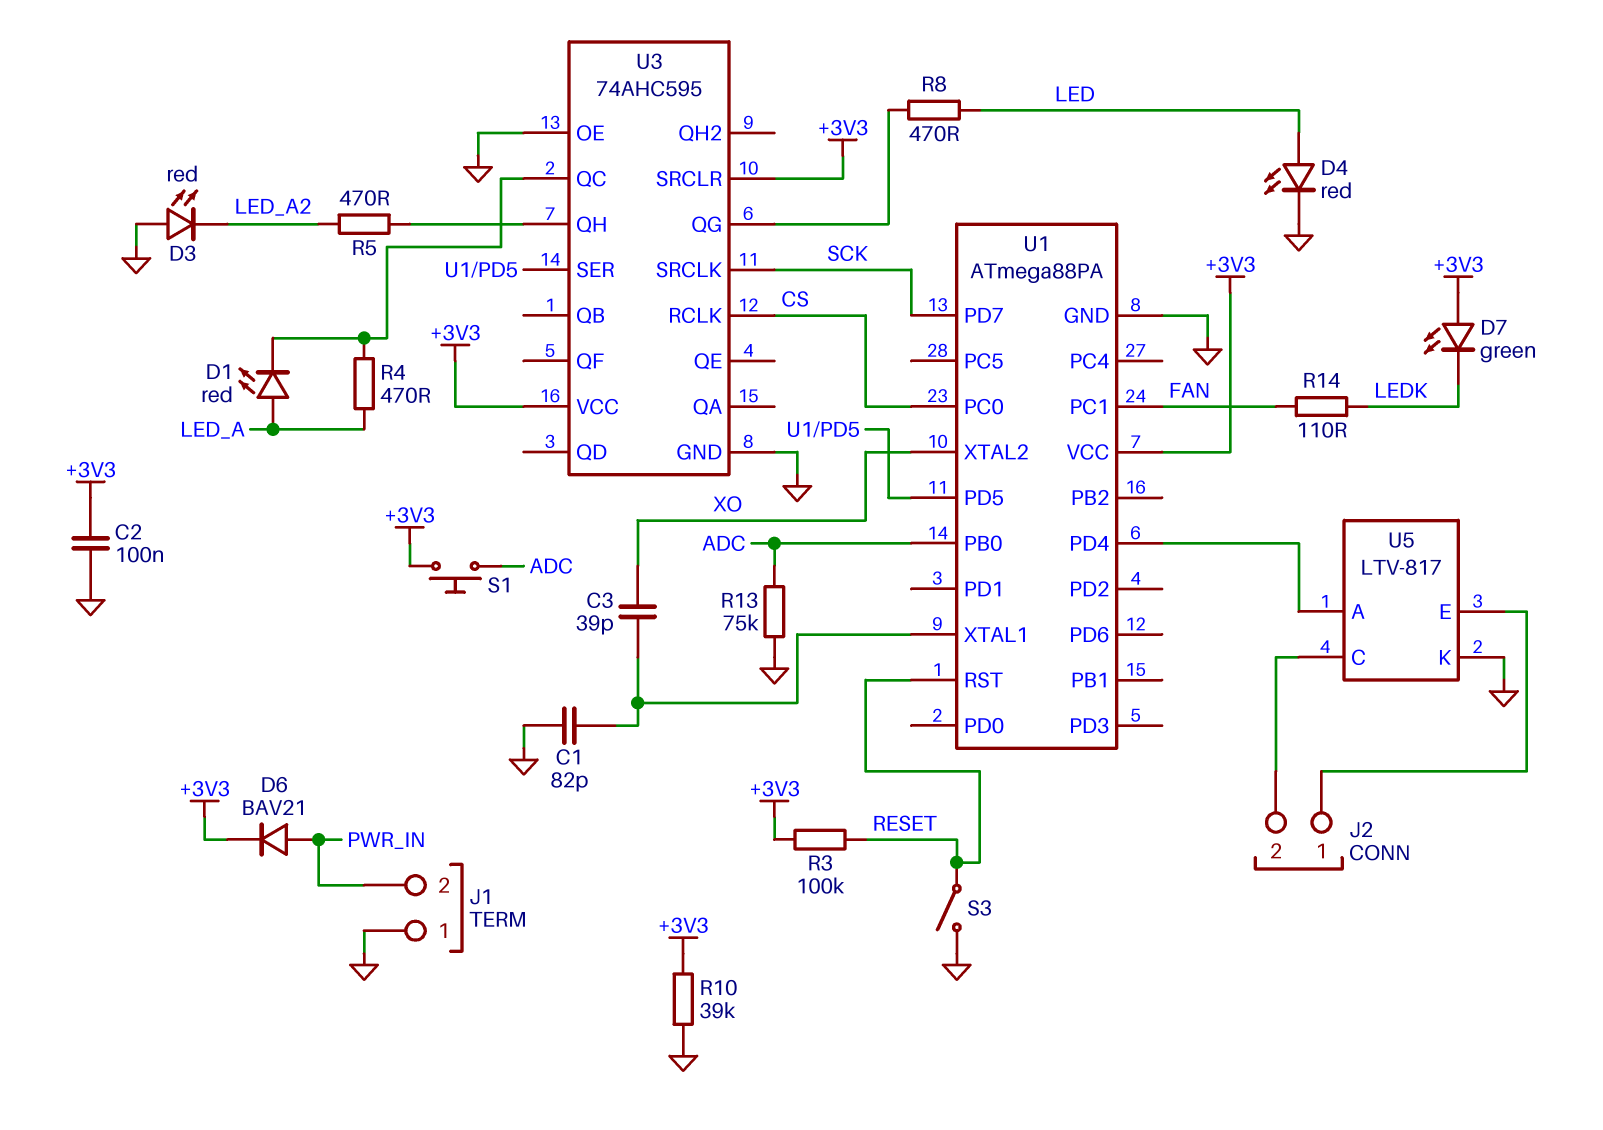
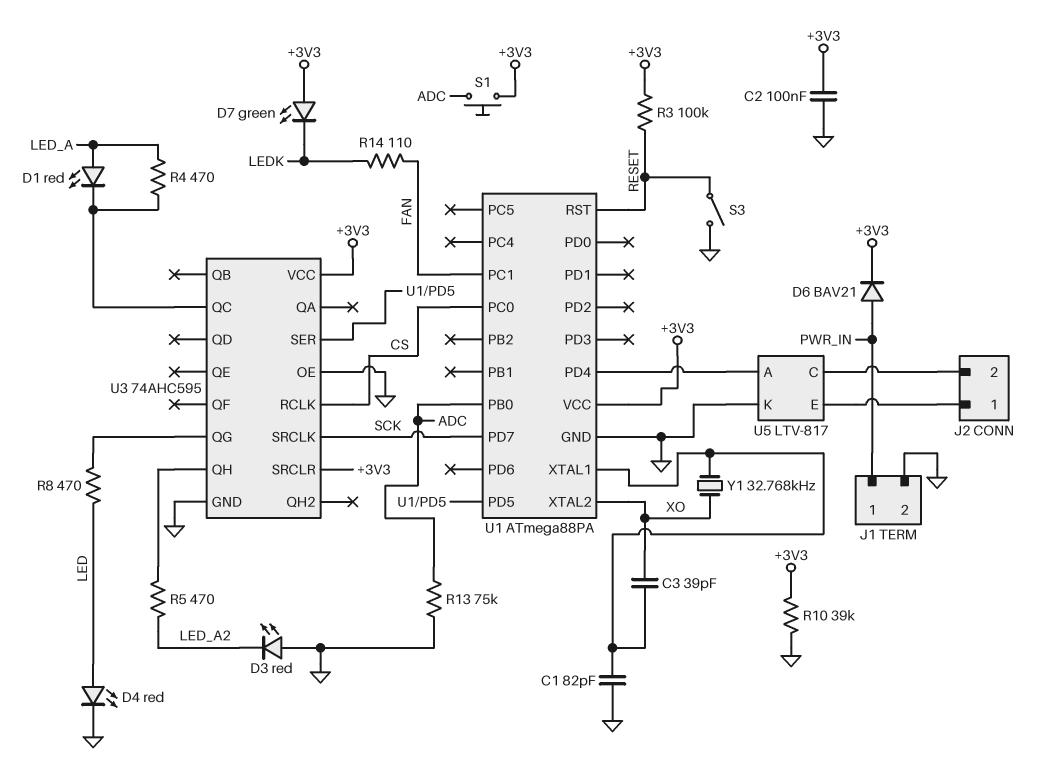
J1 pin 1: GND -> PWR_IN
J1 pin 2: PWR_IN -> GND
Y1: none -> 32.768kHz (U1/XTAL1, XO)

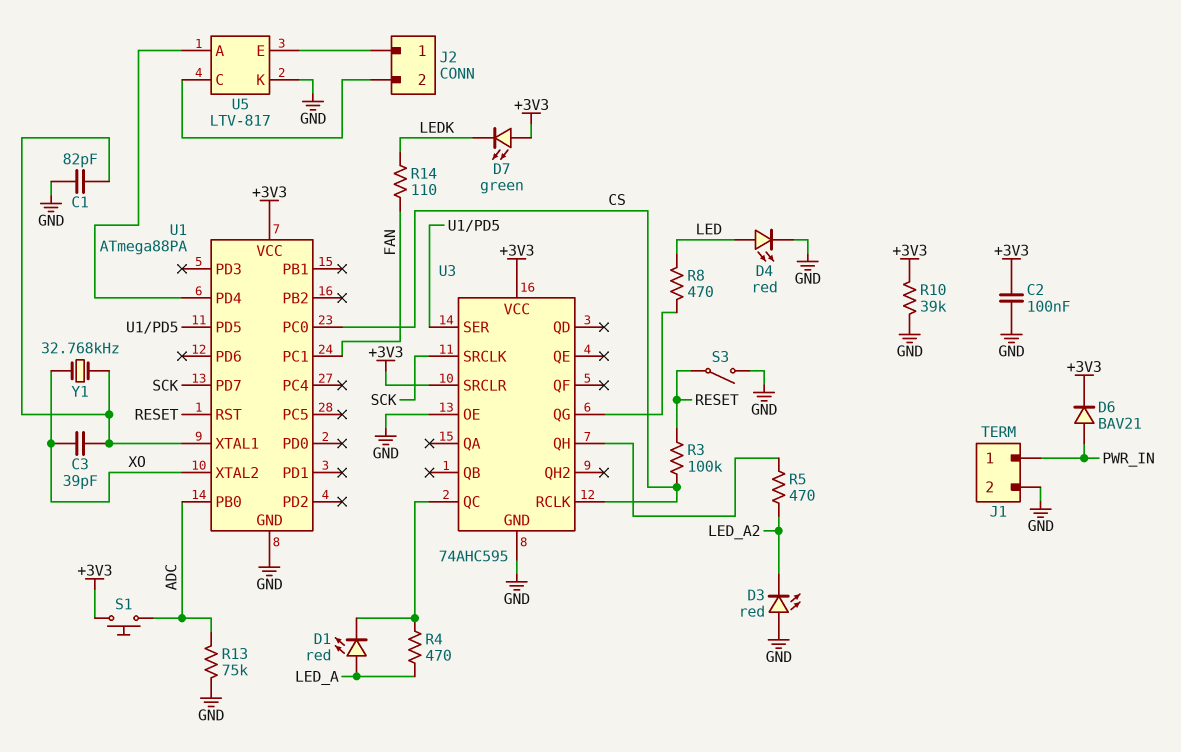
R3: 100k (+3V3, RESET) -> 100k (CS, RESET)

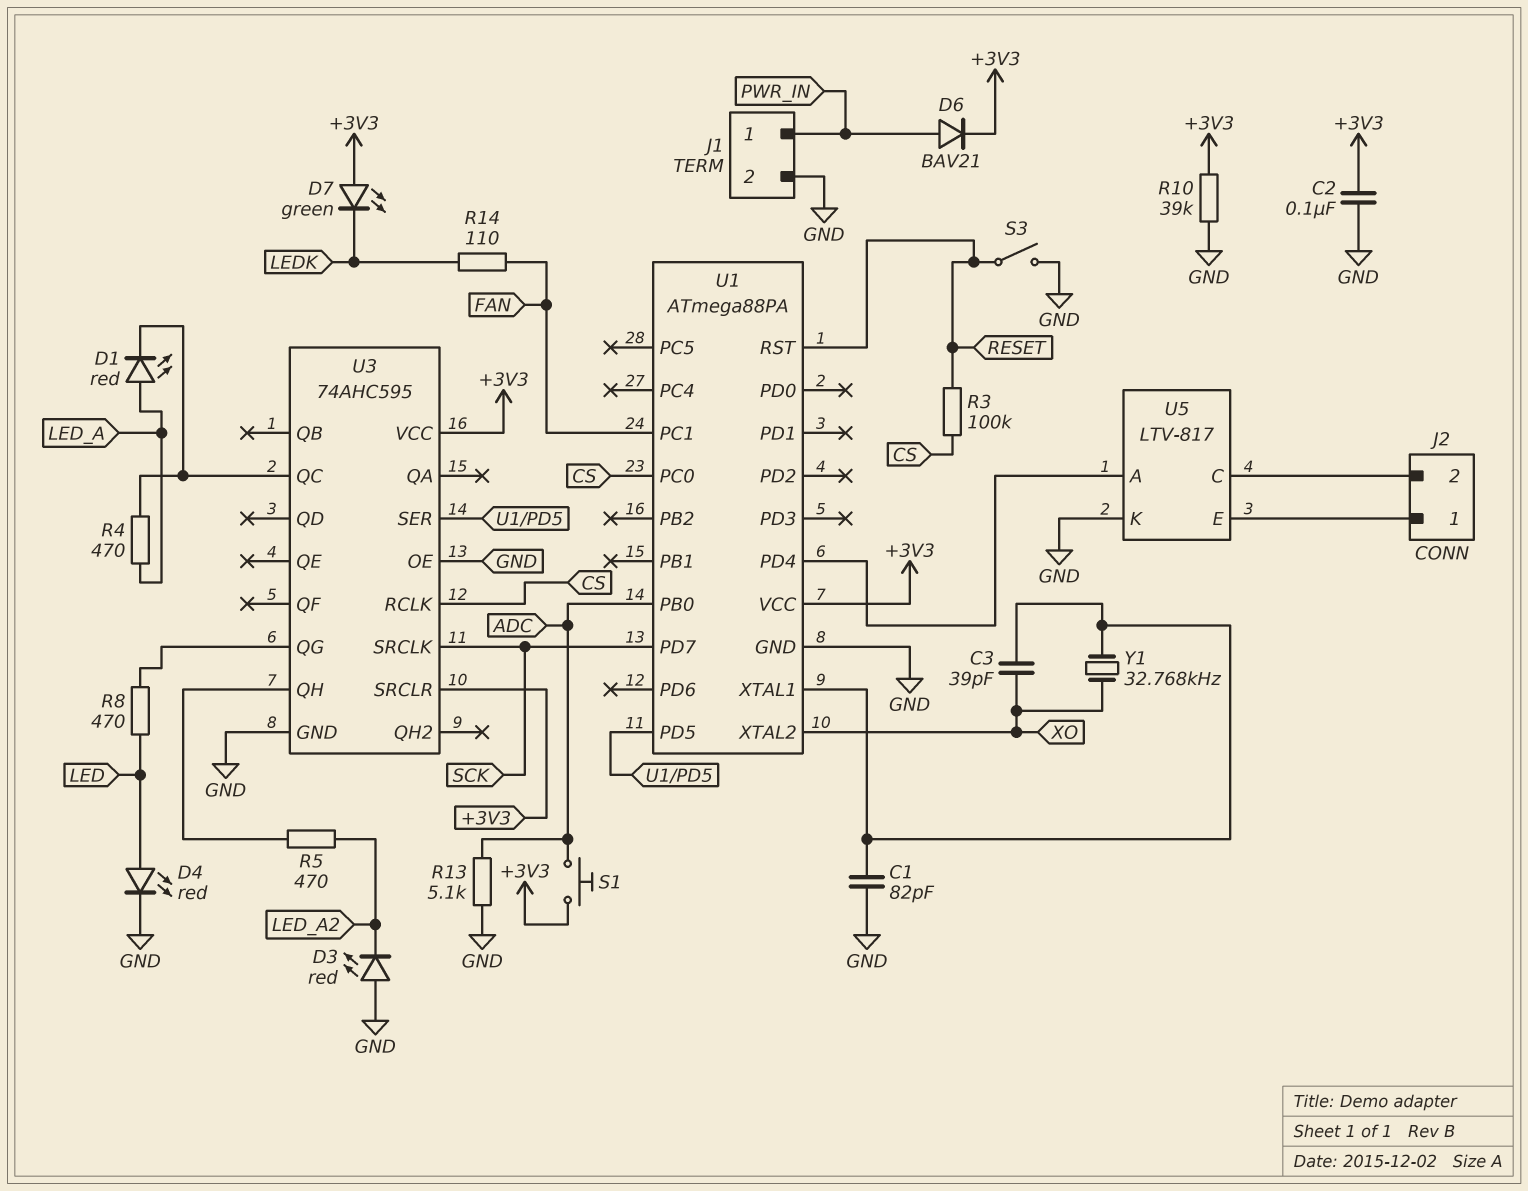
R13: 75k (ADC, GND) -> 5.1k (ADC, GND)

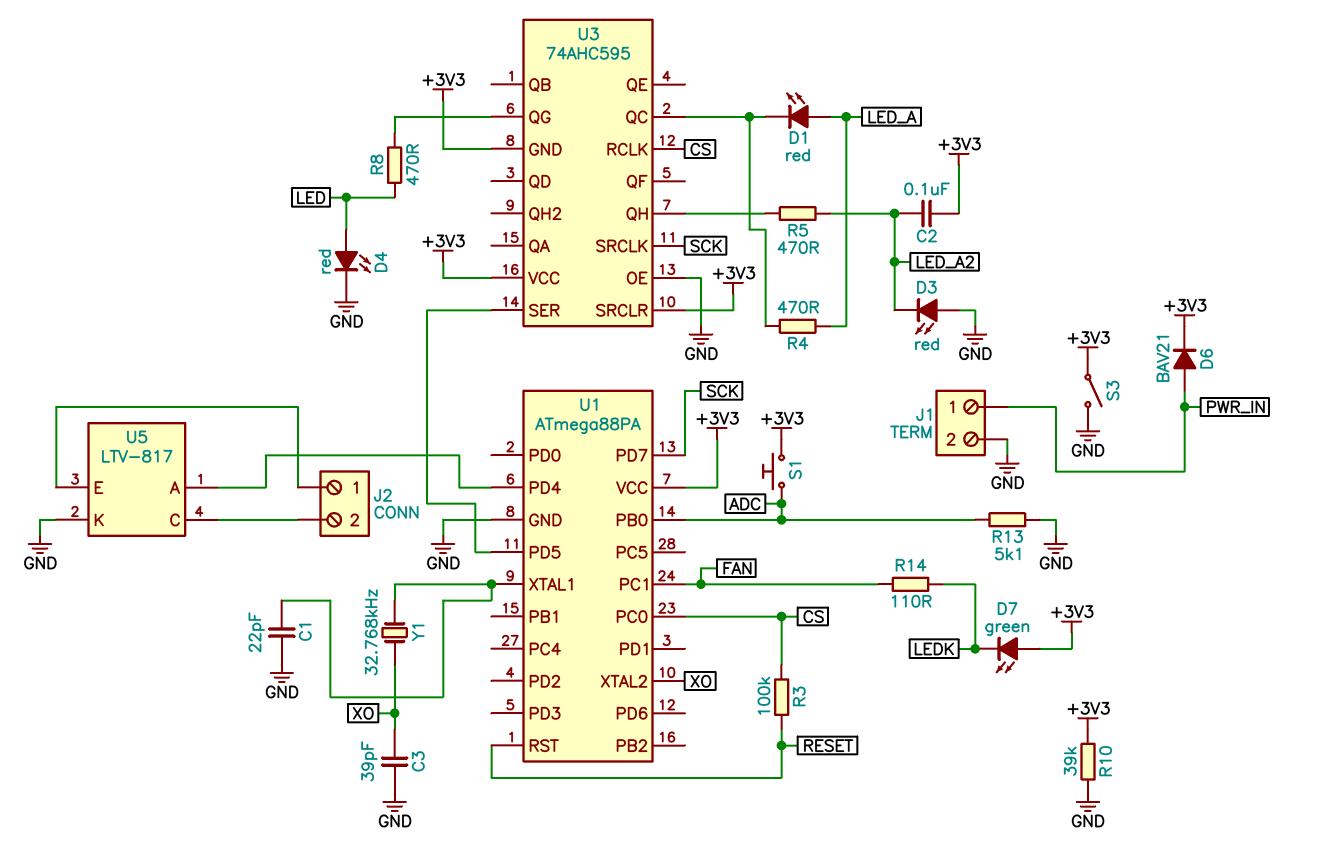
C1: 82pF (GND, U1/XTAL1) -> 22pF (GND, U1/XTAL1)
C2: 100nF (+3V3, GND) -> 100nF (+3V3, LED_A2)
C3: 39pF (U1/XTAL1, XO) -> 39pF (GND, XO)
S3: switch (GND, RESET) -> switch (+3V3, GND)
U3 pin GND: GND -> +3V3

